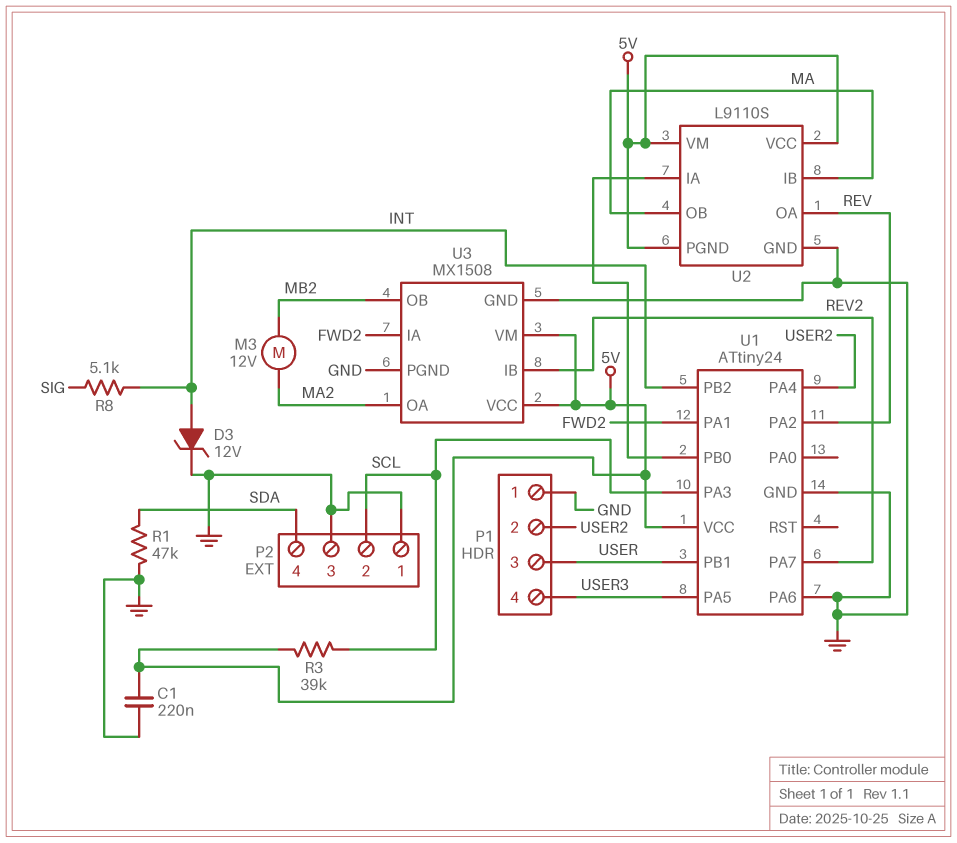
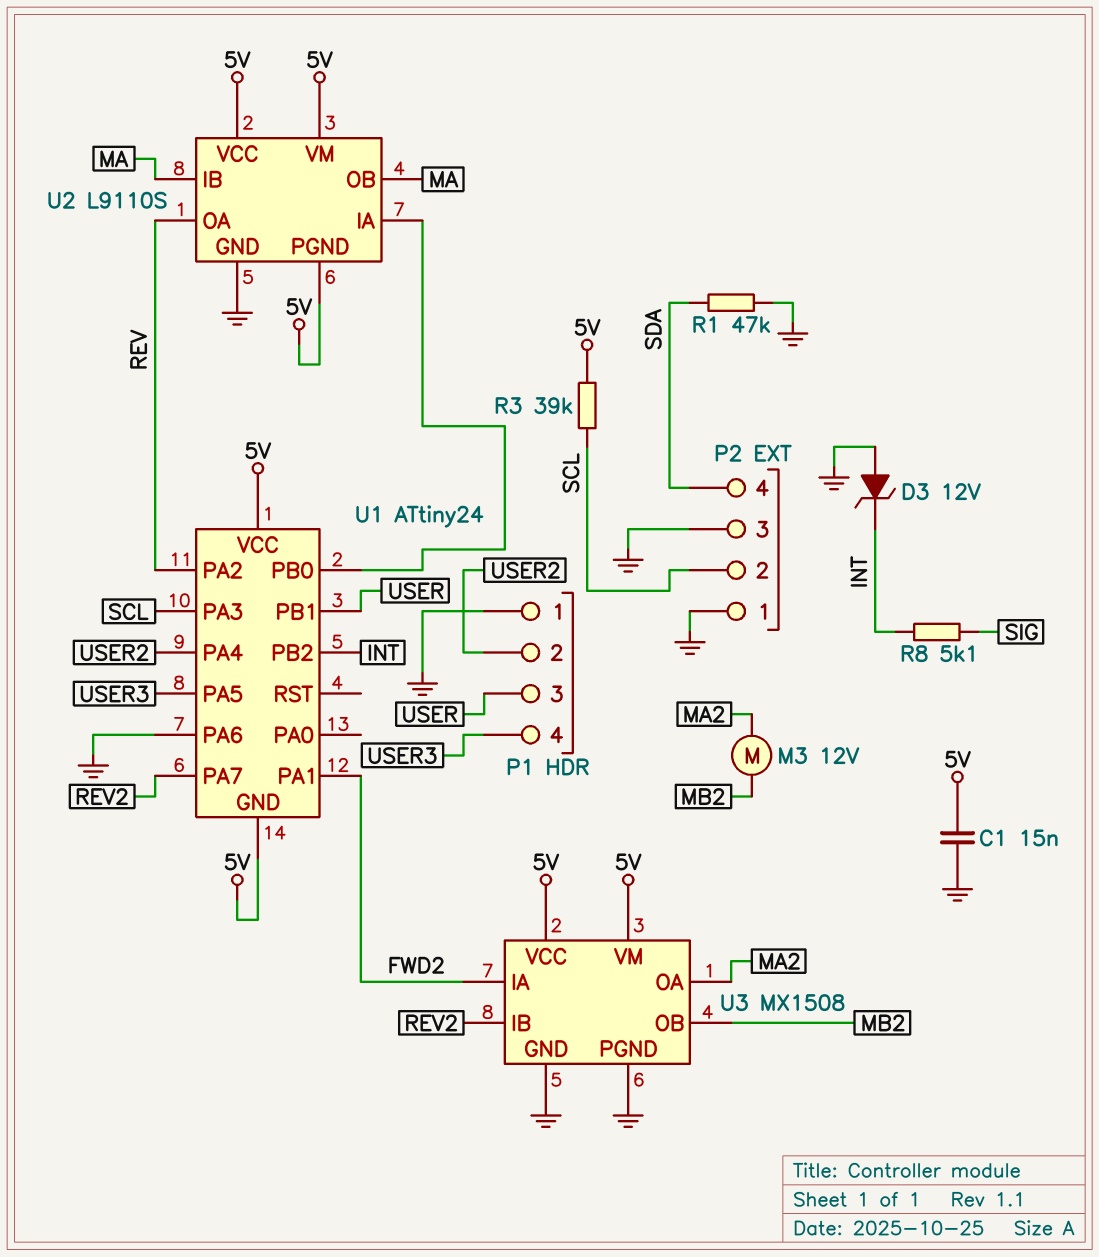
C1: 220nF (5V, GND) -> 15nF (5V, GND)
D3: zener 12V (A INT, K GND) -> zener 12V (A GND, K INT)
U1 pin GND: GND -> 5V

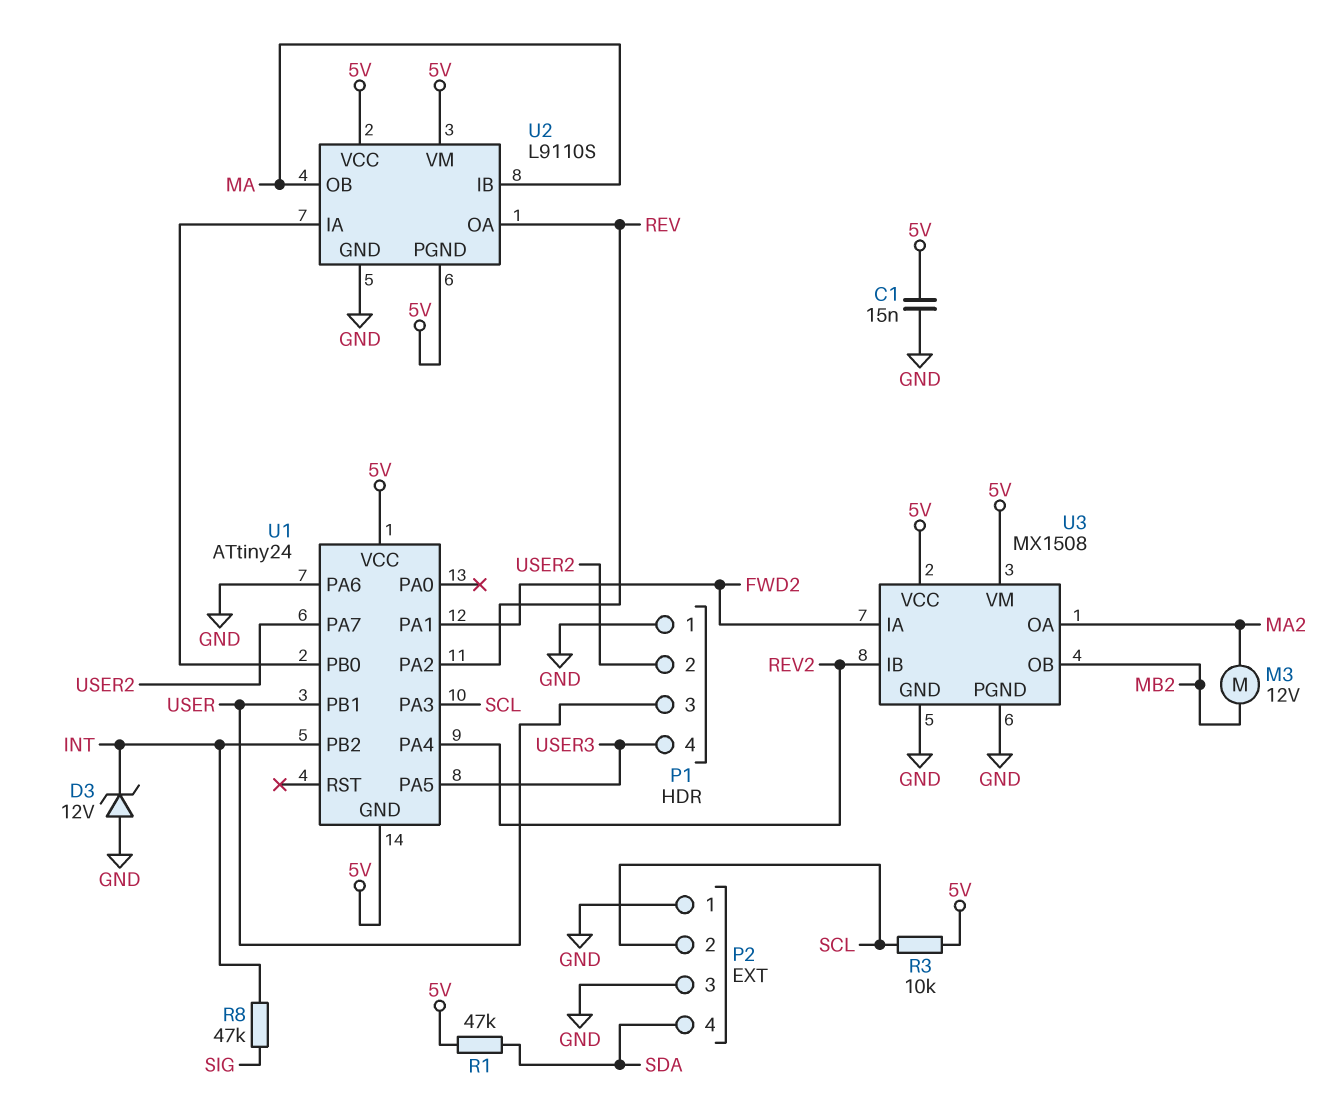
R1: 47k (GND, SDA) -> 47k (5V, SDA)
R3: 39k (5V, SCL) -> 10k (5V, SCL)
R8: 5.1k (INT, SIG) -> 47k (INT, SIG)
U1 pin PA4: USER2 -> REV2
U1 pin PA7: REV2 -> USER2

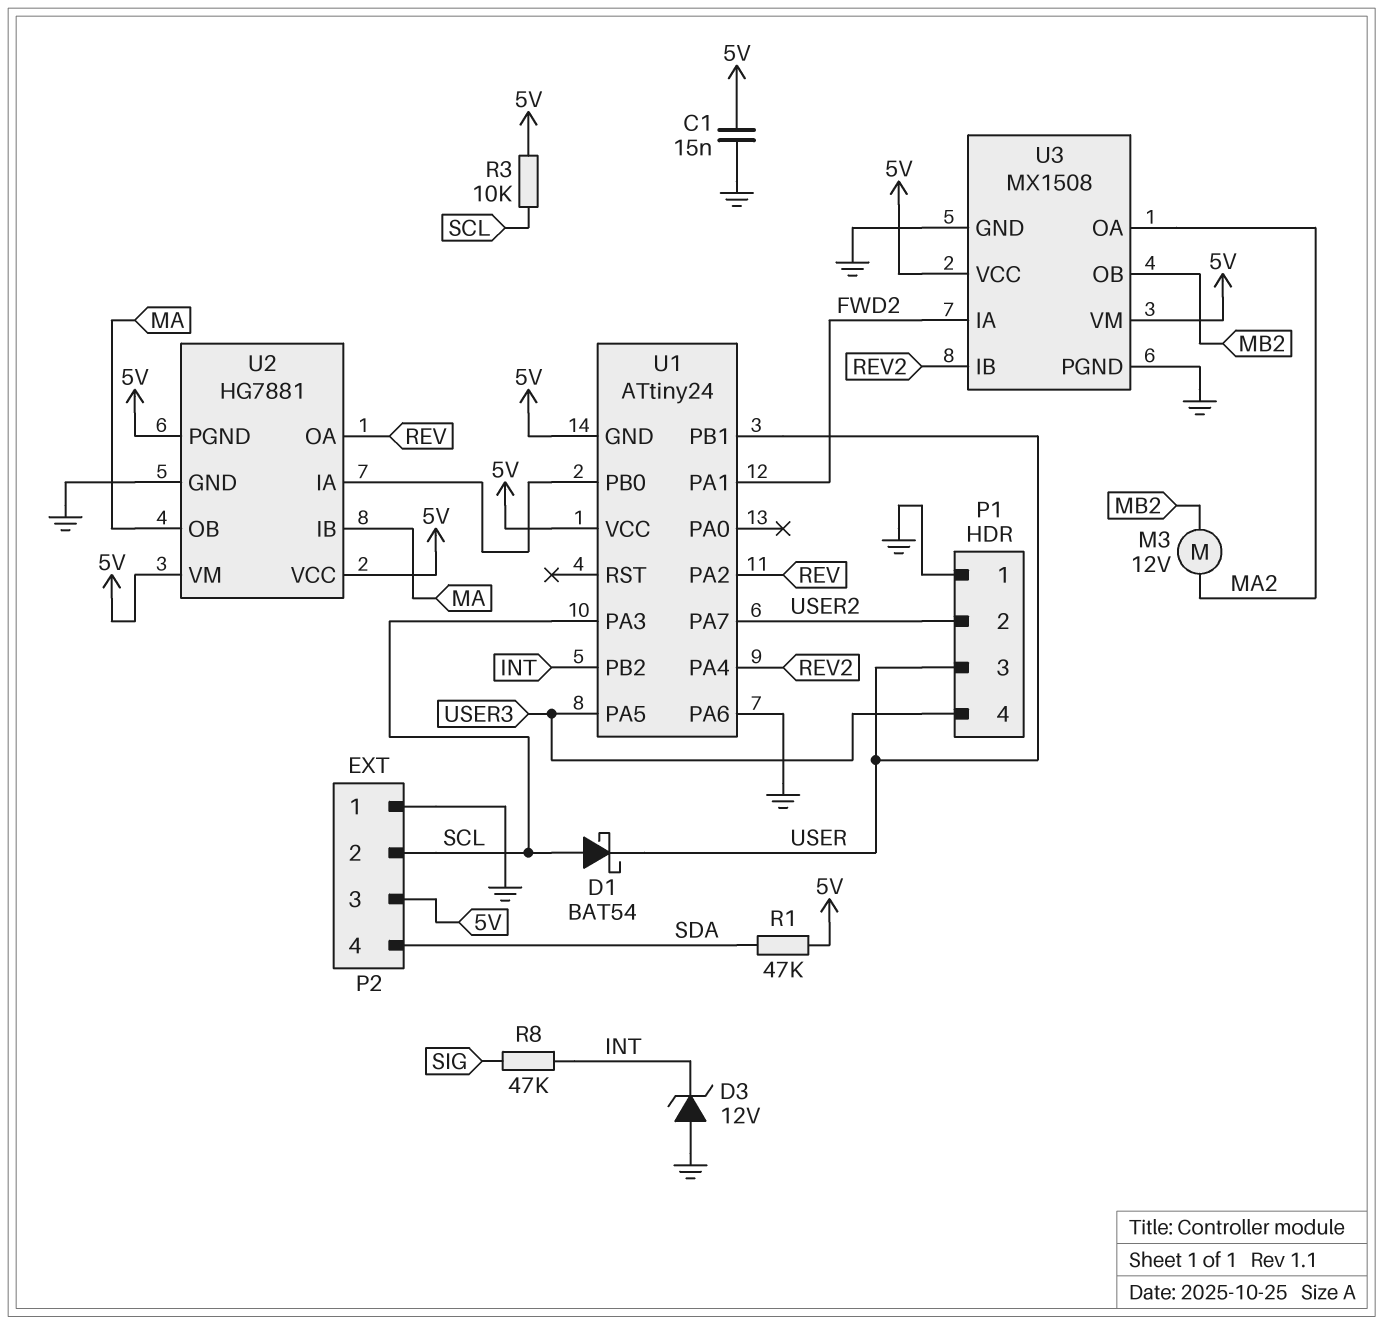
D1: none -> schottky BAT54 (A SCL, K USER)
P2 pin 3: GND -> 5V
U2: L9110S -> HG7881

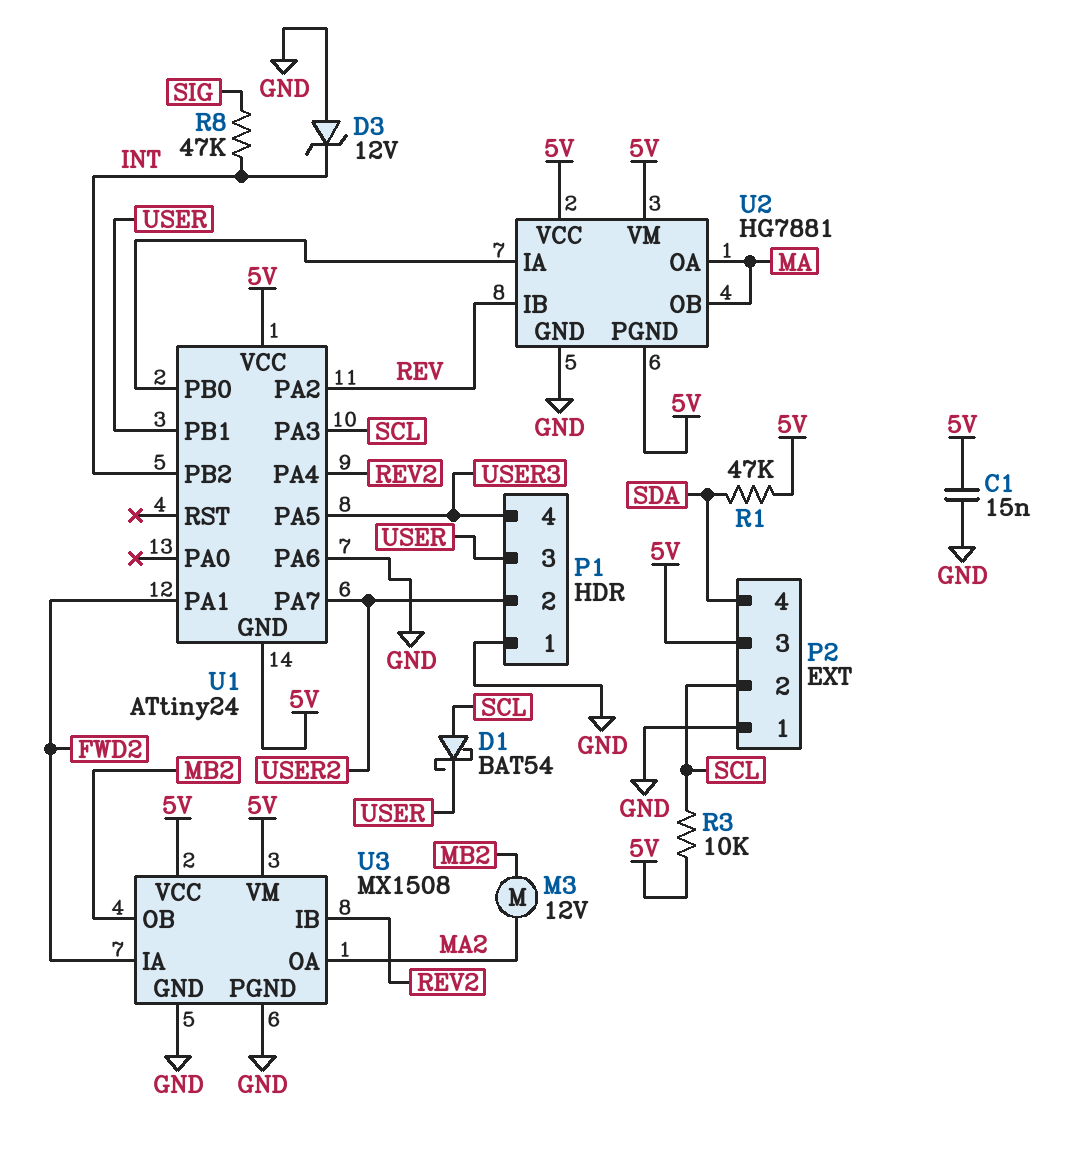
U2 pin IB: MA -> REV
U2 pin OA: REV -> MA

